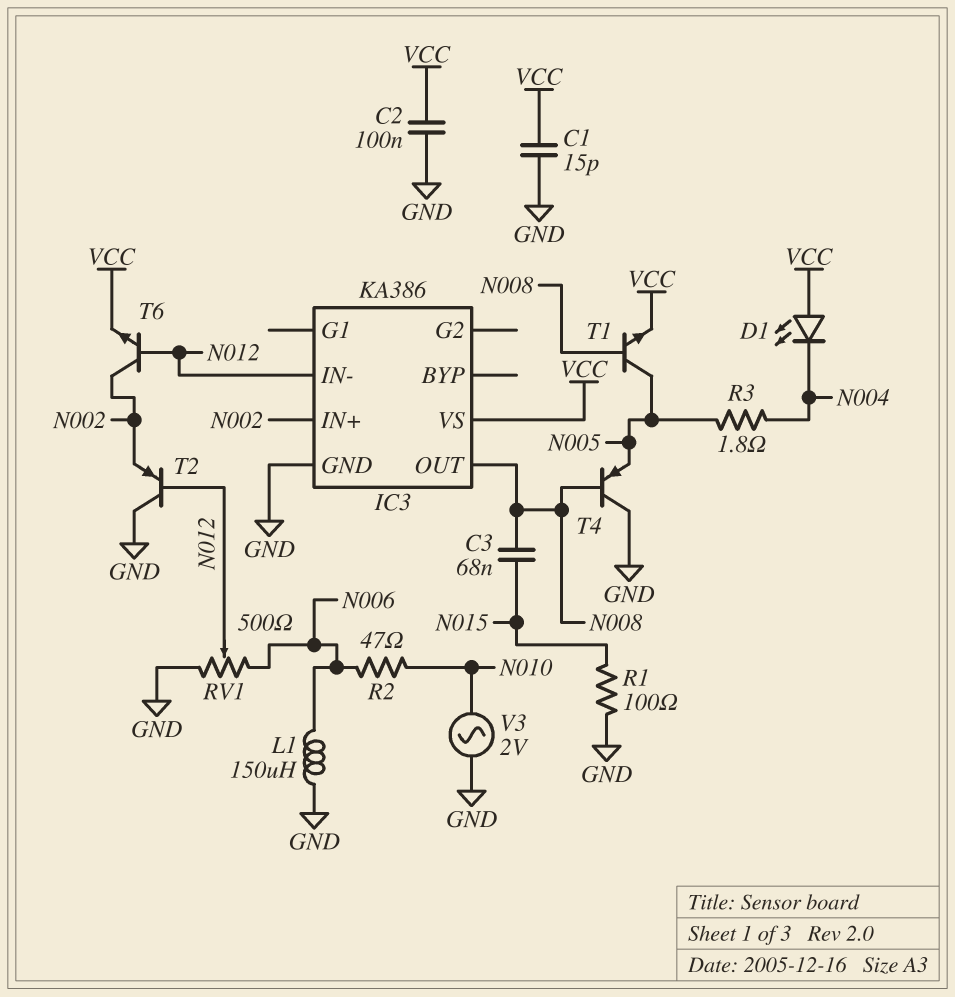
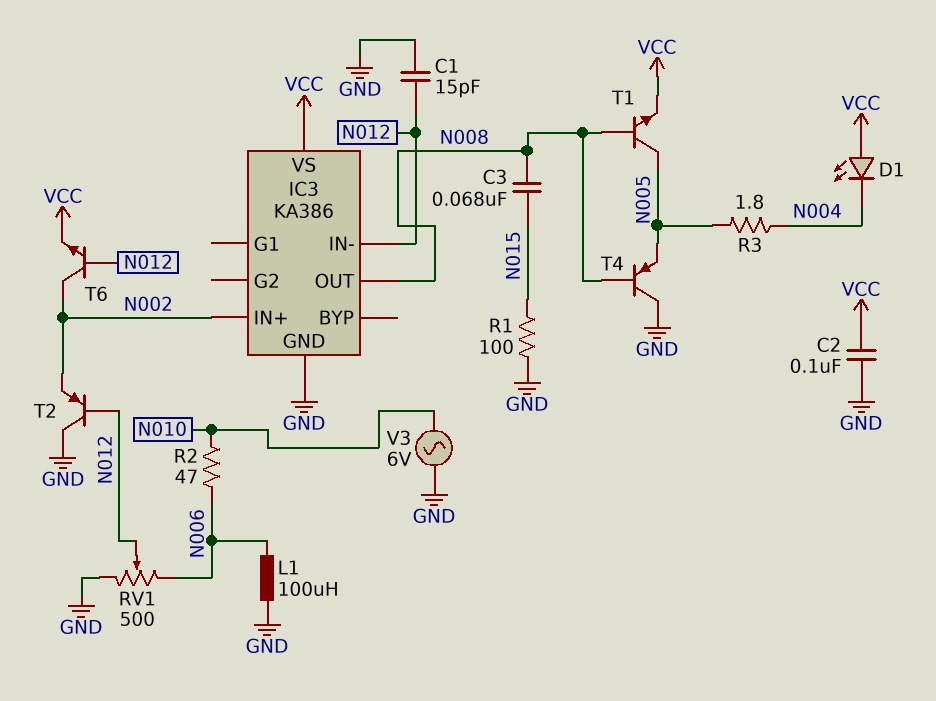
C1: 15pF (GND, VCC) -> 15pF (GND, N012)
L1: 150uH (GND, N006) -> 100uH (GND, N006)
V3: AC 2V (GND, N010) -> AC 6V (GND, N010)

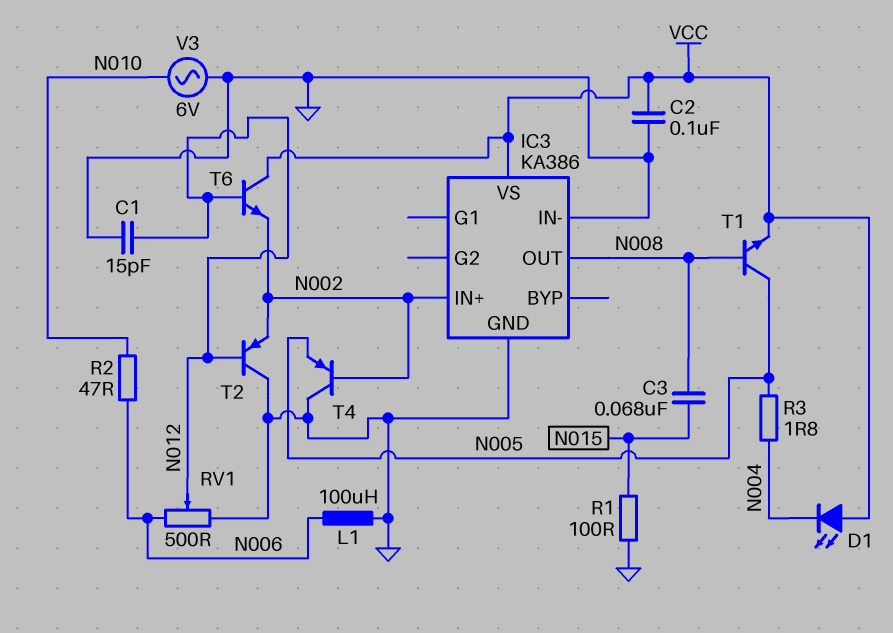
IC3 pin IN-: N012 -> GND
T4: PNP (B N008, C GND, E N005) -> PNP (B N002, C GND, E N005)
T6: NPN (B N012, C N002, E VCC) -> NPN (B N012, C VCC, E N002)

